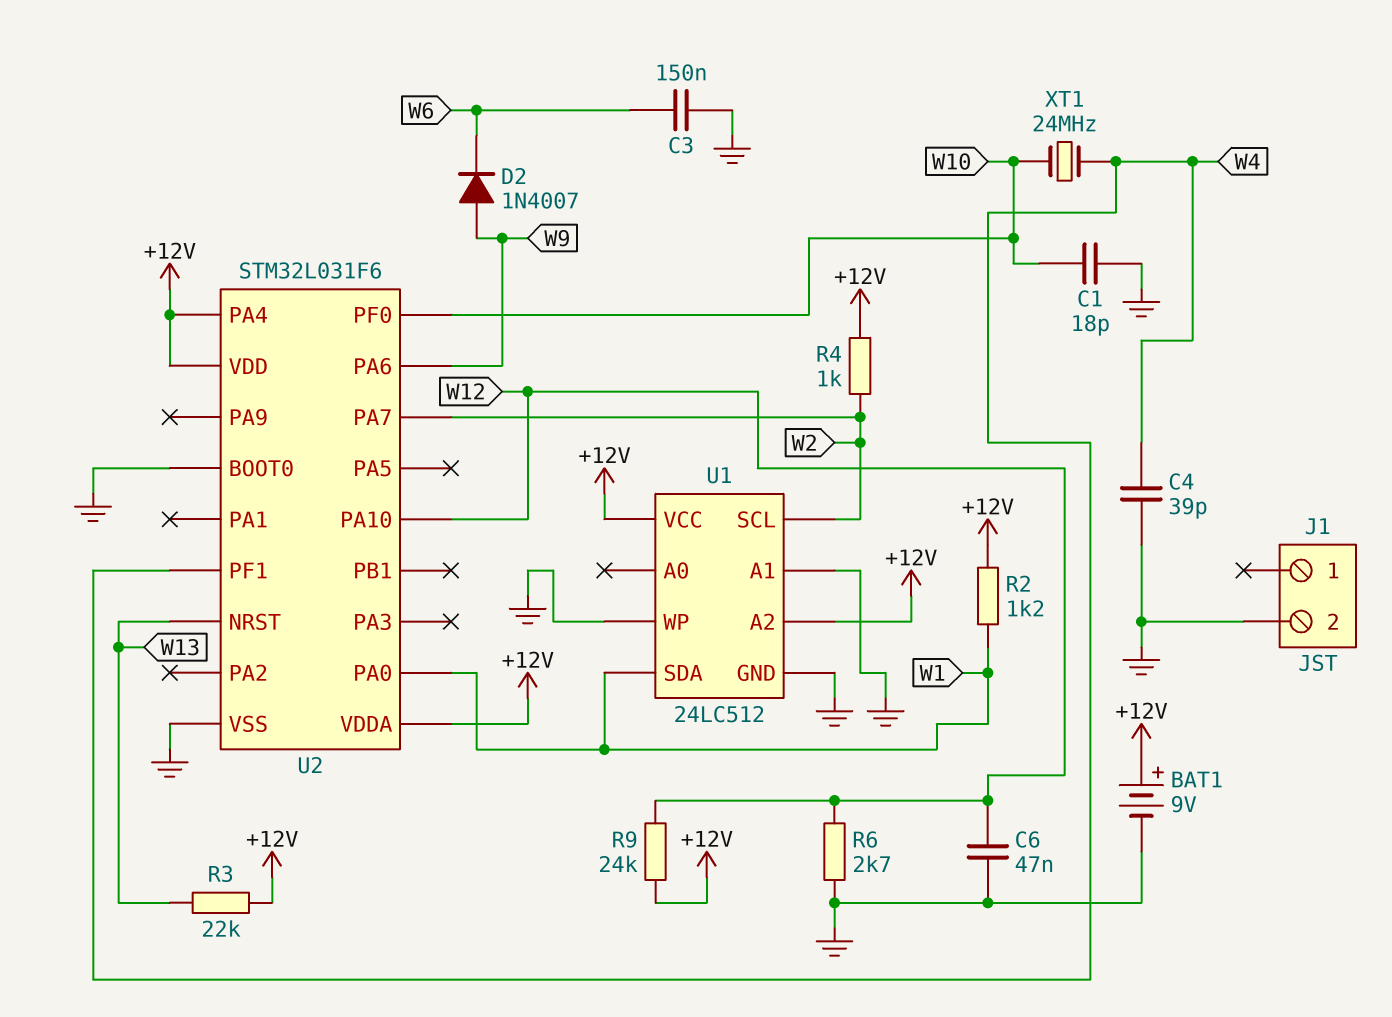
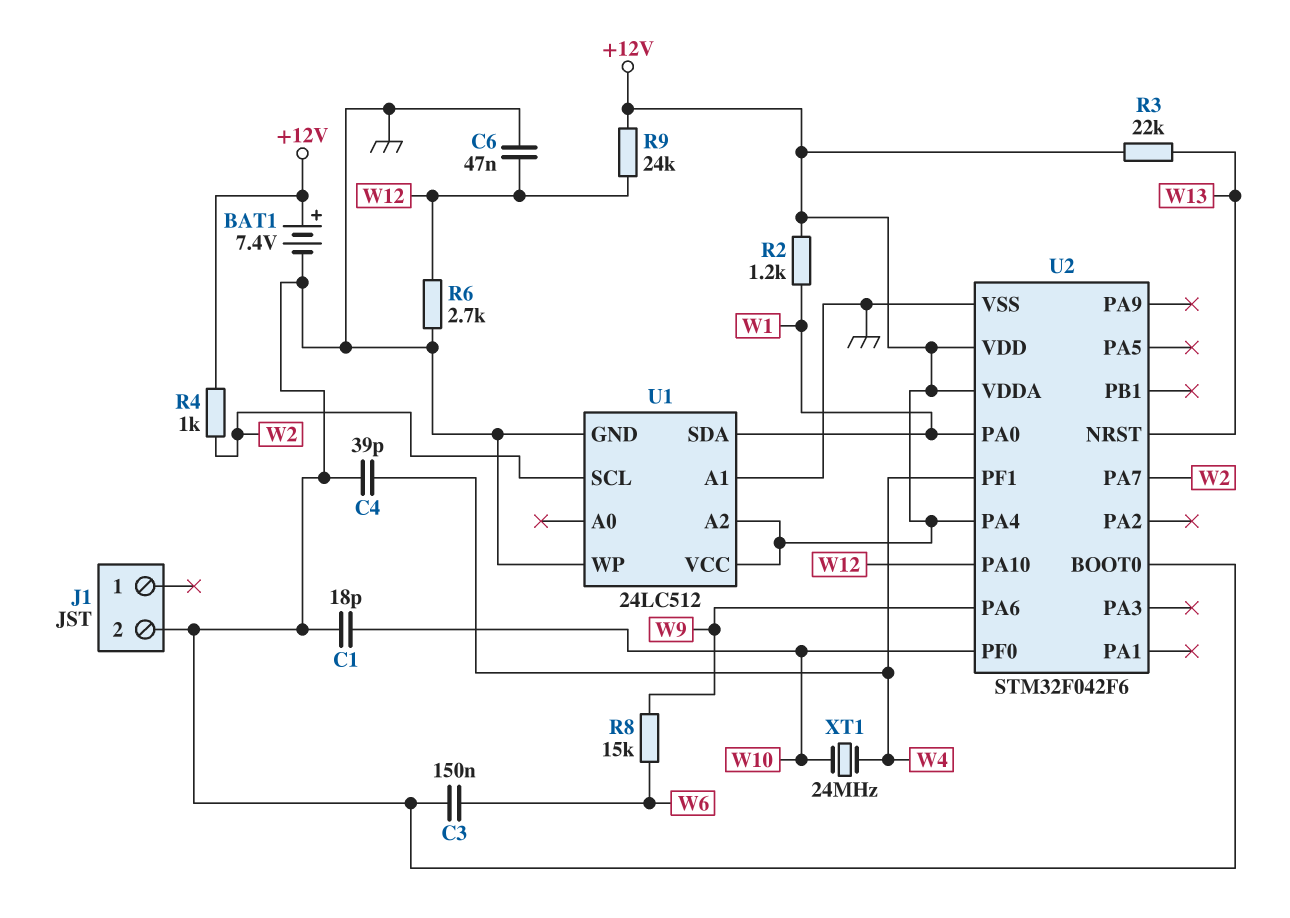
BAT1: 9V (plus +12V, minus GND) -> 7.4V (plus +12V, minus GND)
D2: diode 1N4007 (A W9, K W6) -> none
R8: none -> 15k (W6, W9)
U2: STM32L031F6 -> STM32F042F6

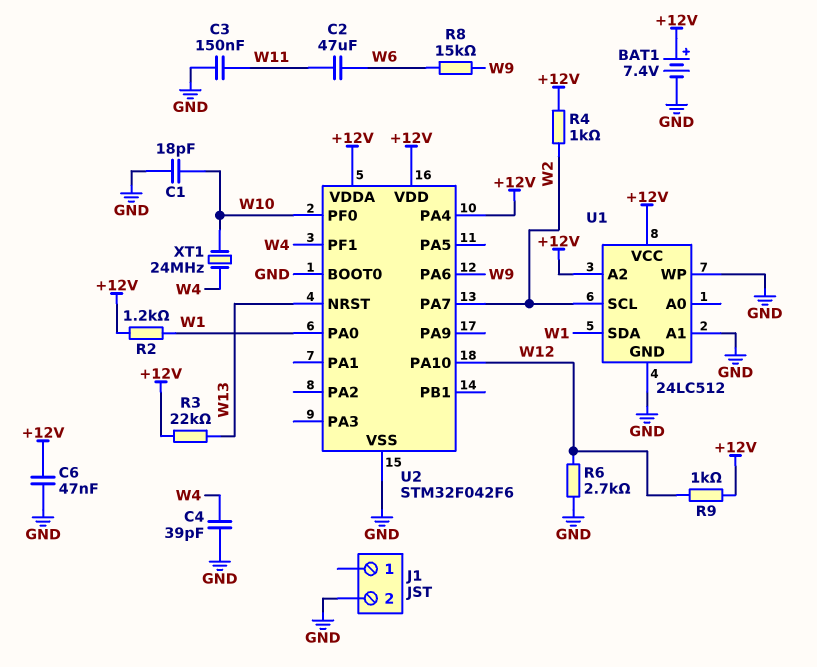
C2: none -> 47uF (W6, W11)
C3: 150nF (GND, W6) -> 150nF (GND, W11)
C6: 47nF (GND, W12) -> 47nF (+12V, GND)
R9: 24k (+12V, W12) -> 1k (+12V, W12)

